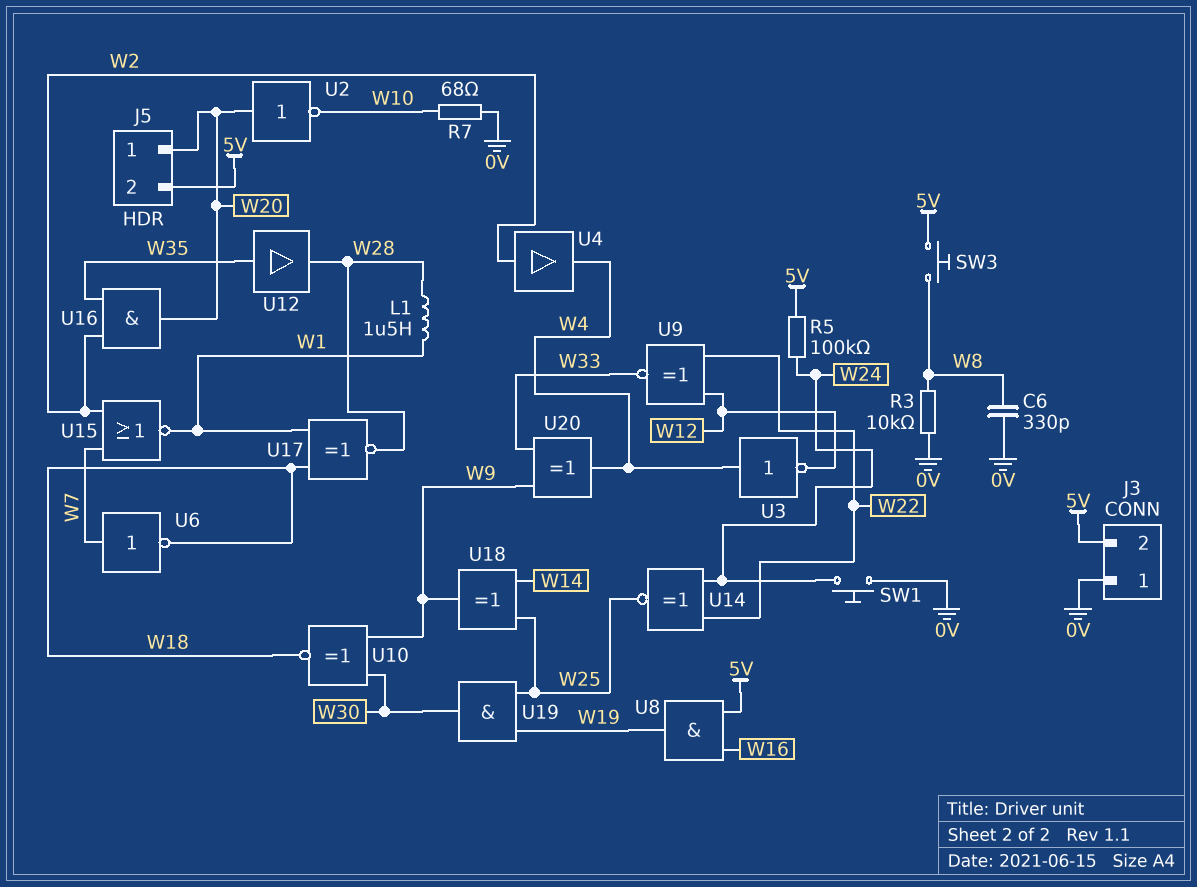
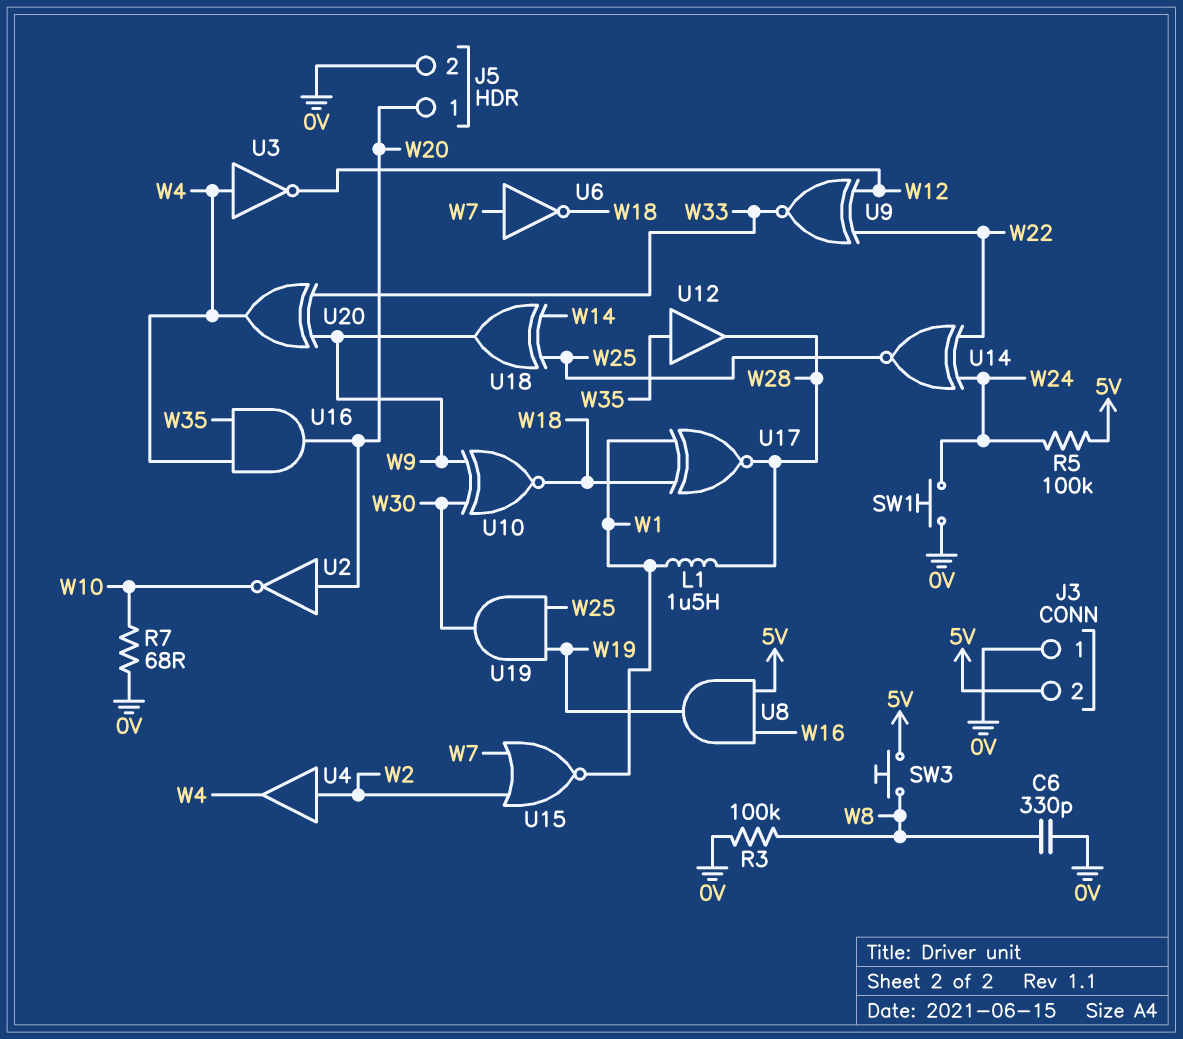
J5 pin 2: 5V -> 0V
R3: 10k (0V, W8) -> 100k (0V, W8)
U16: AND (in W2, in W35, out W20) -> AND (in W4, in W35, out W20)

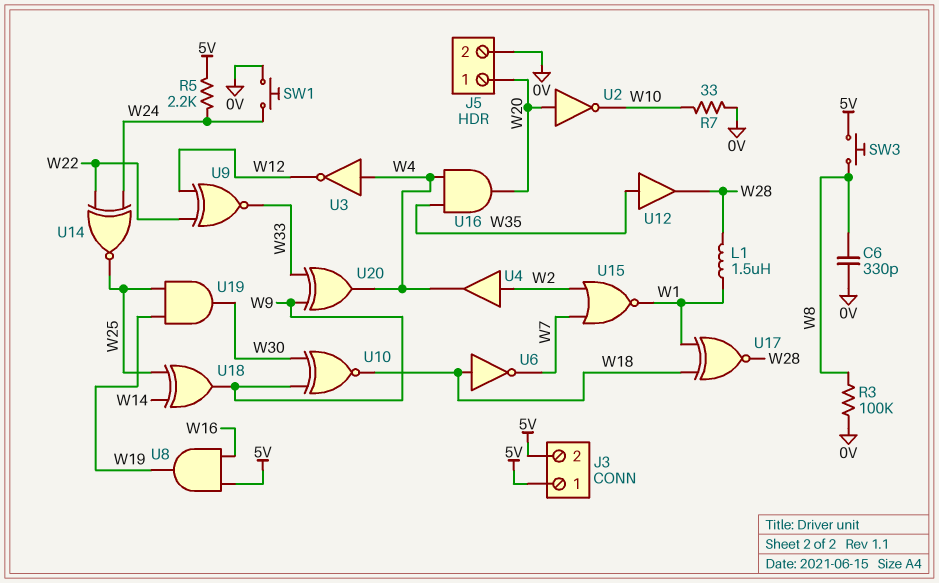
J3 pin 1: 0V -> 5V
R5: 100k (5V, W24) -> 2.2k (5V, W24)
R7: 68 (0V, W10) -> 33 (0V, W10)
U6: NOT (in W7, out W18) -> NOT (in W18, out W7)

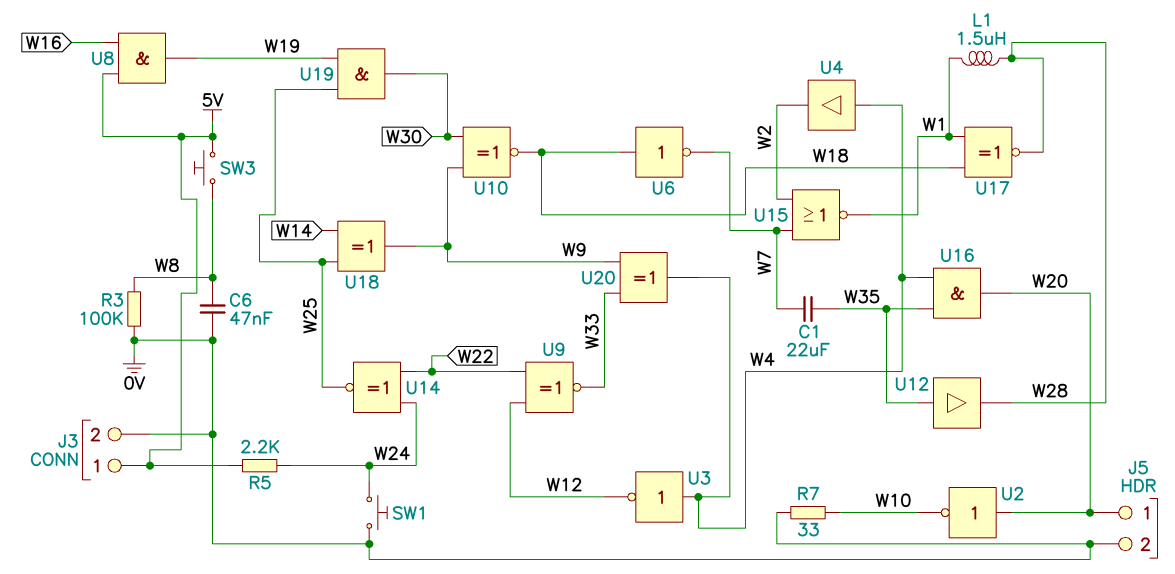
C1: none -> 22uF (W7, W35)
C6: 330pF (0V, W8) -> 47nF (0V, W8)
J3 pin 2: 5V -> 0V
U4: buffer (in W2, out W4) -> buffer (in W4, out W2)

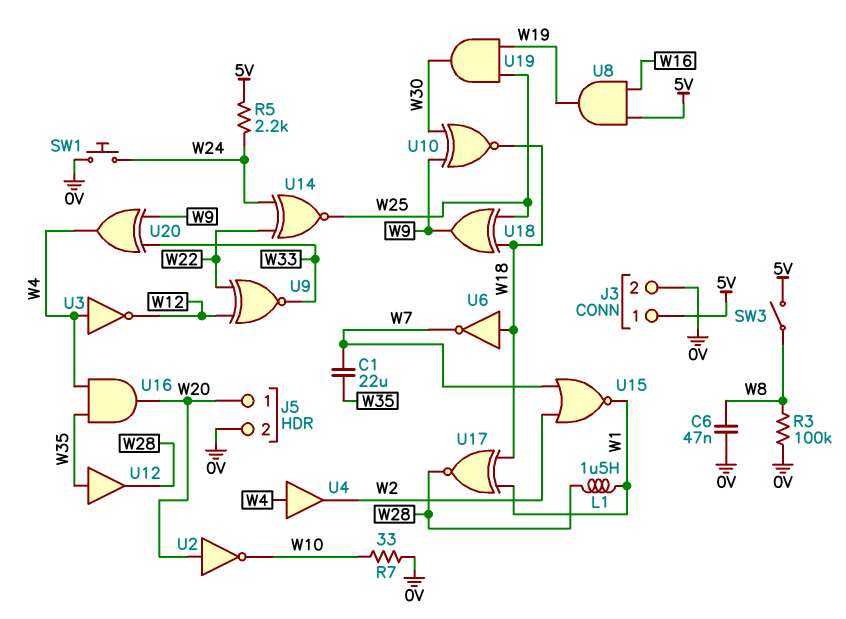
SW3: button (5V, W8) -> switch (5V, W8)
U18: XOR (in W14, in W25, out W9) -> XOR (in W18, in W25, out W9)

